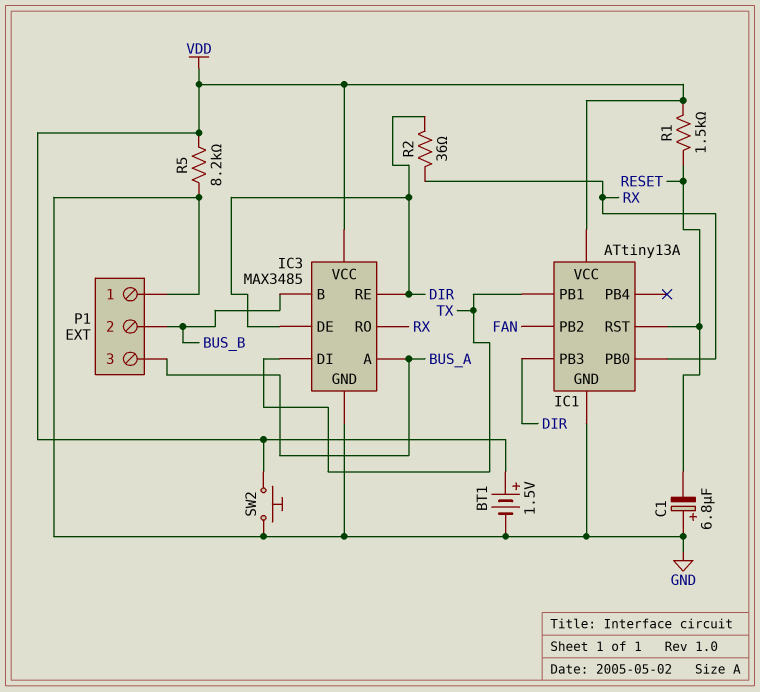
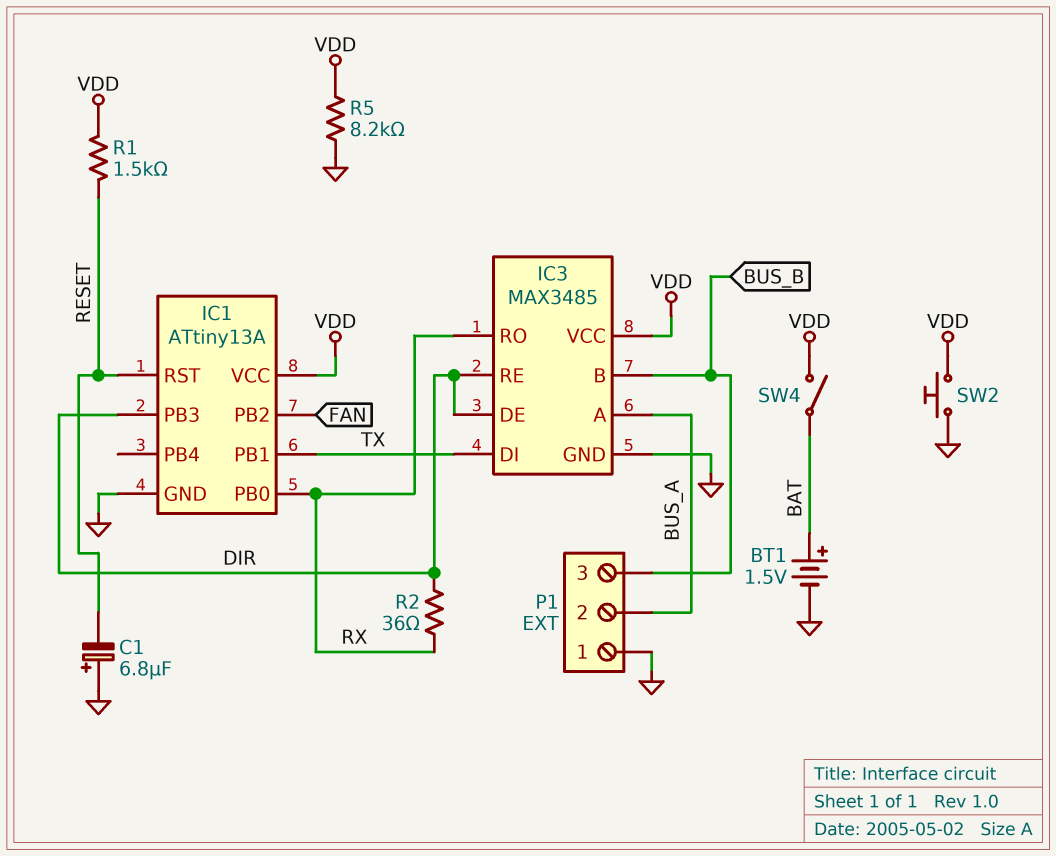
BT1: 1.5V (plus VDD, minus GND) -> 1.5V (plus BAT, minus GND)
P1 pin 2: BUS_B -> BUS_A
P1 pin 3: BUS_A -> BUS_B
SW4: none -> switch (BAT, VDD)

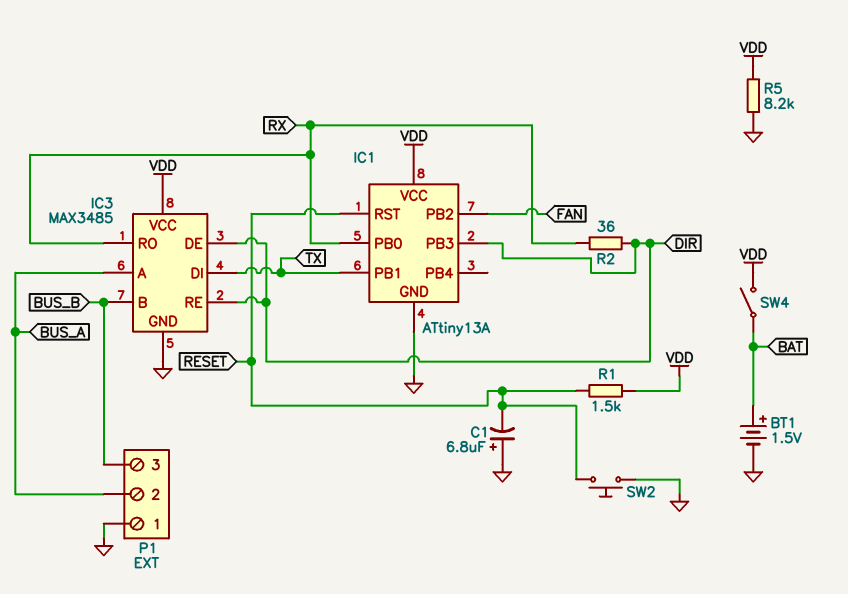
SW2: button (GND, VDD) -> button (GND, RESET)

